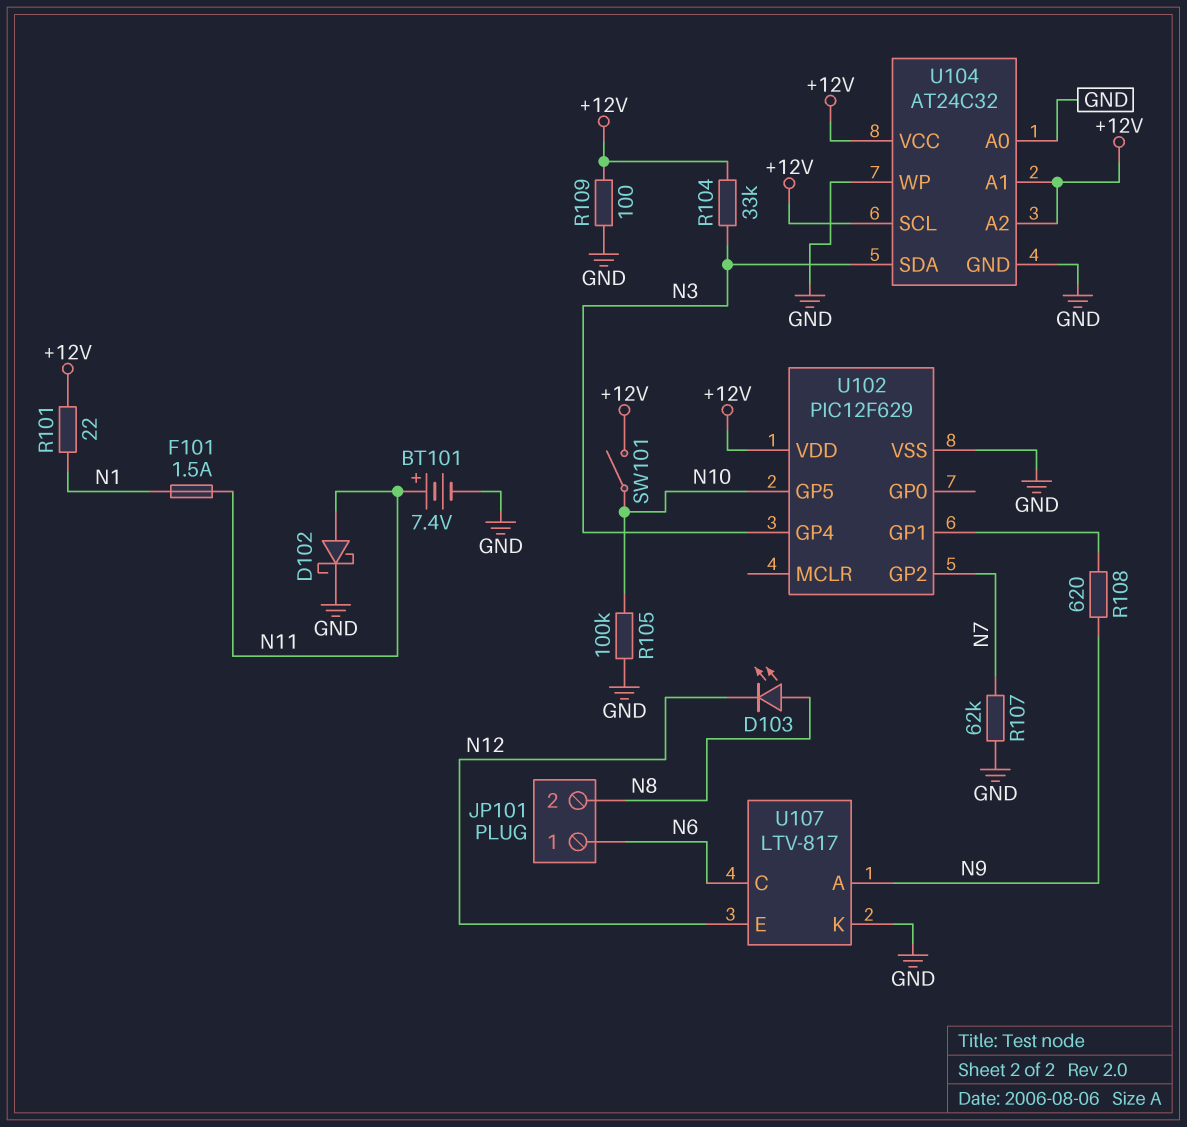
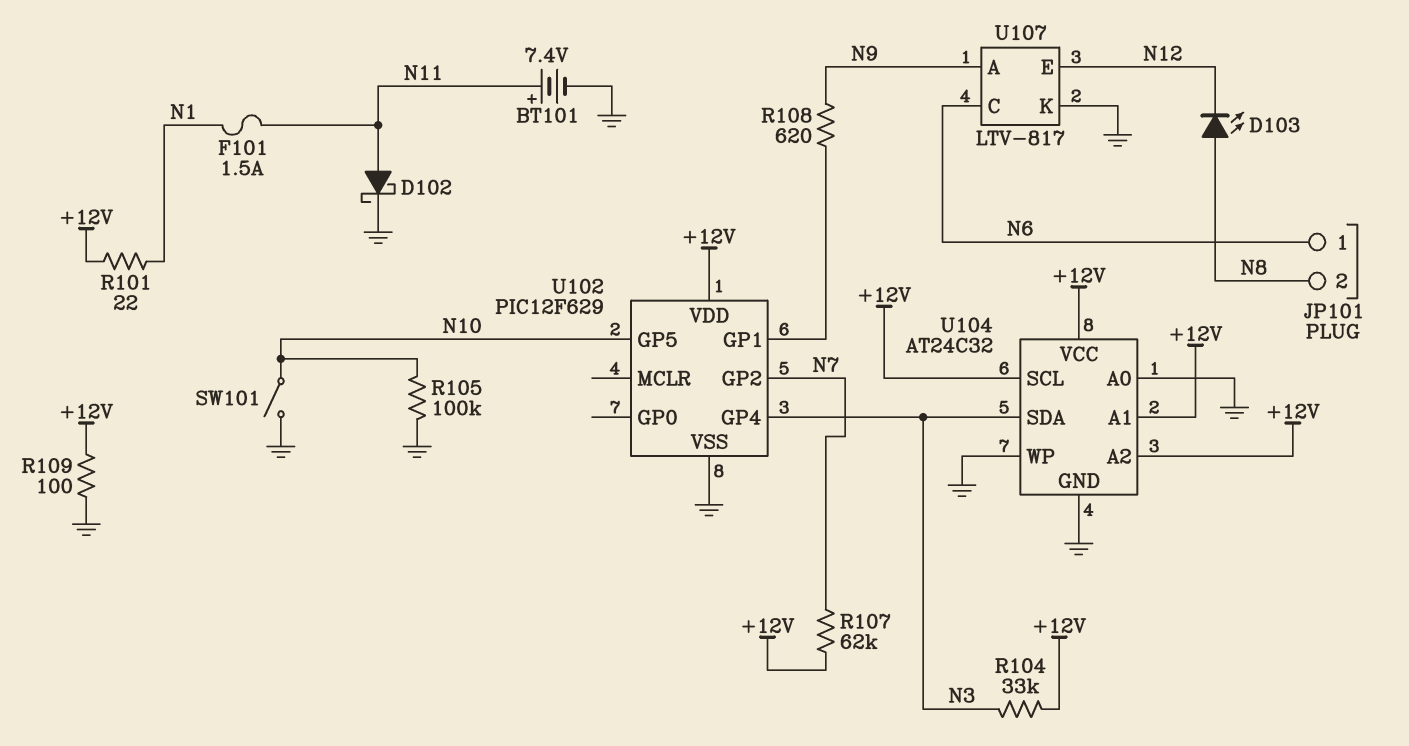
R107: 62k (GND, N7) -> 62k (+12V, N7)
SW101: switch (+12V, N10) -> switch (GND, N10)

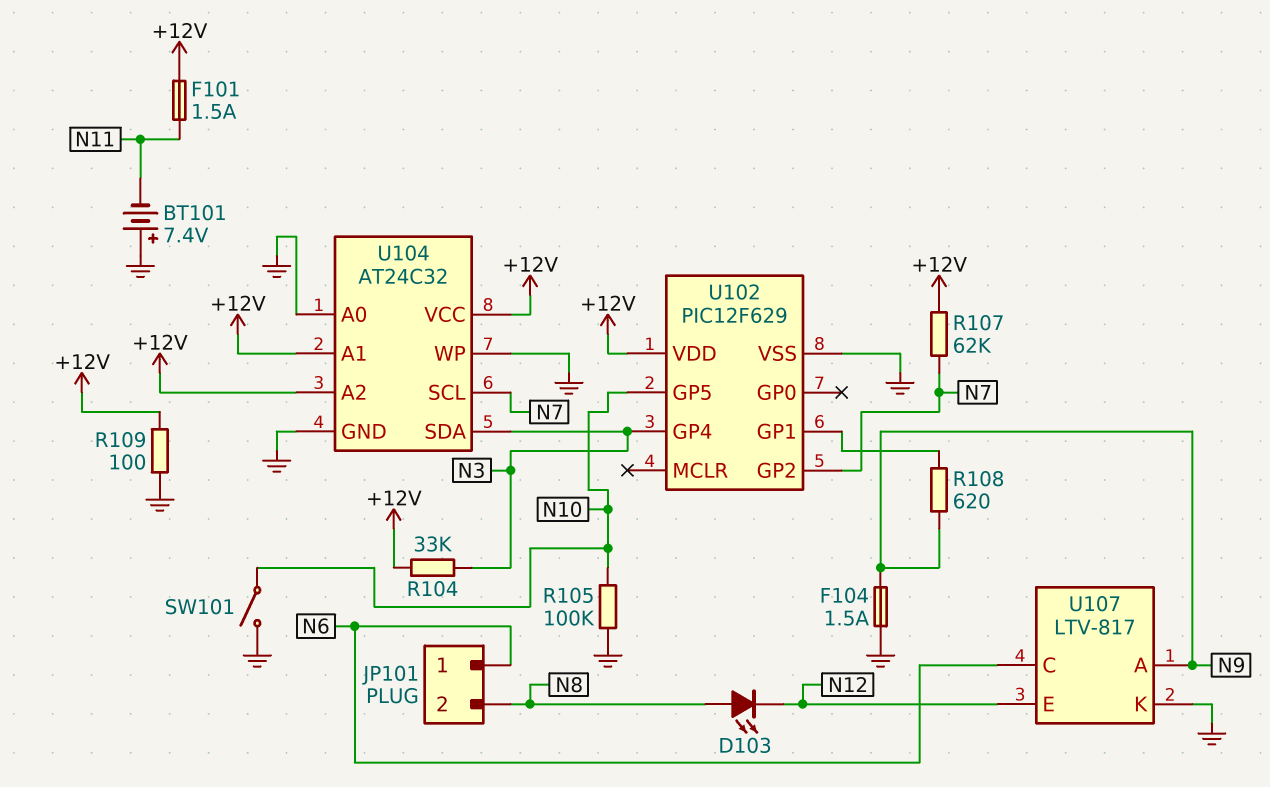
BT101: 7.4V (plus N11, minus GND) -> 7.4V (plus GND, minus N11)
D102: schottky (A N11, K GND) -> none
F101: 1.5A (N1, N11) -> 1.5A (+12V, N11)
F104: none -> 1.5A (GND, N9)
R101: 22 (+12V, N1) -> none
U104 pin SCL: +12V -> N7

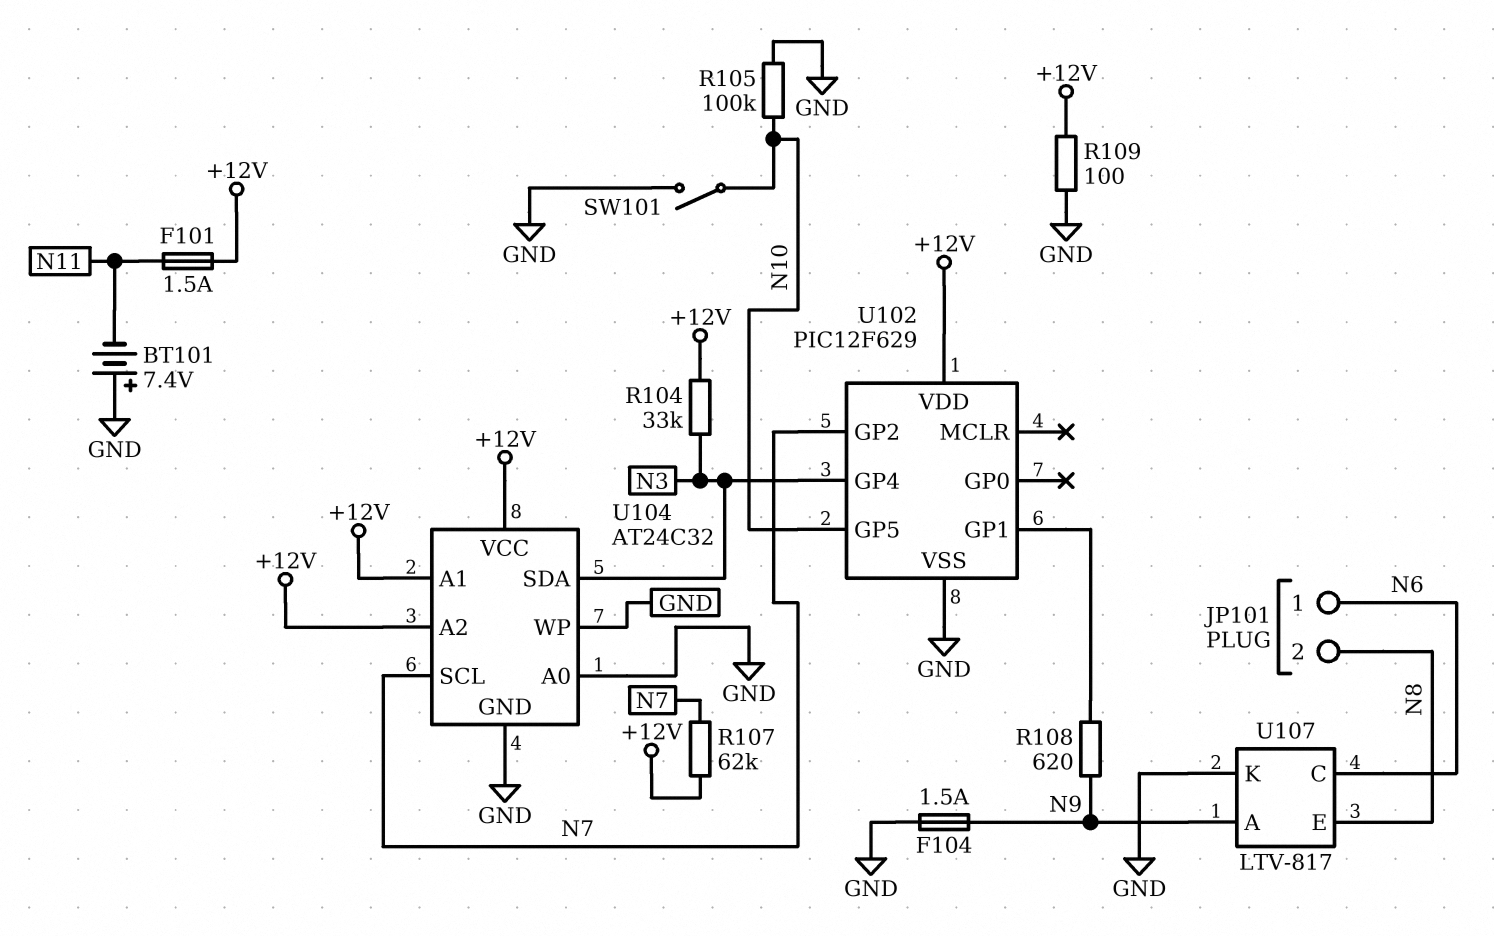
D103: LED (A N8, K N12) -> none
U107 pin E: N12 -> N8

